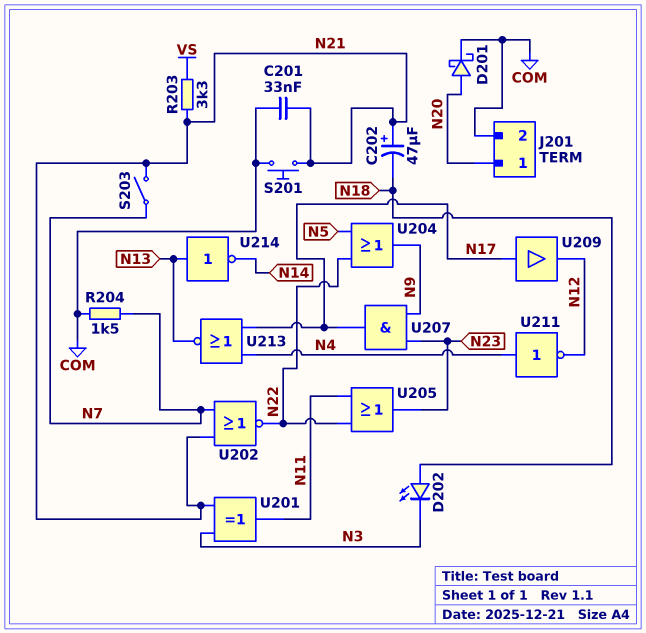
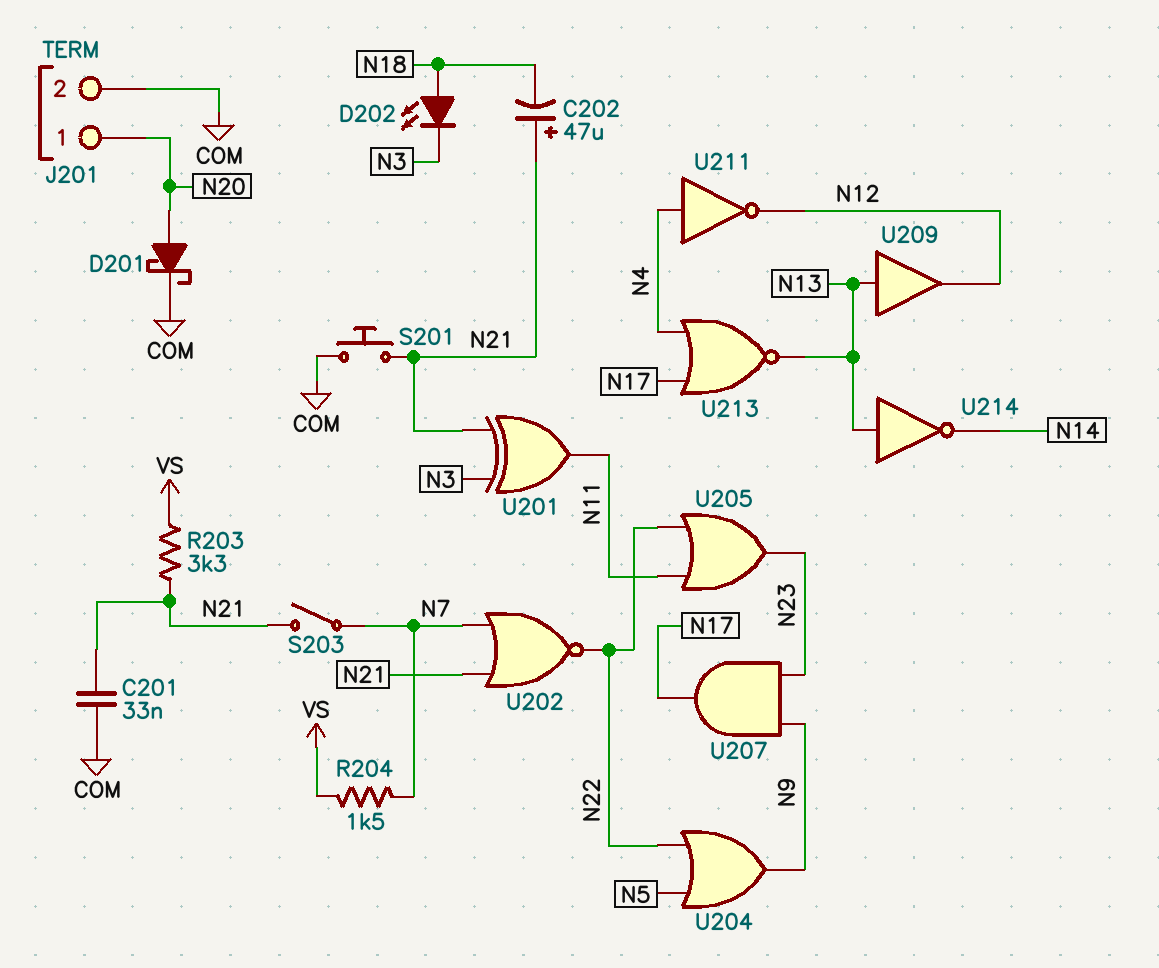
R204: 1.5k (COM, N7) -> 1.5k (N7, VS)
U209: buffer (in N17, out N12) -> buffer (in N13, out N12)

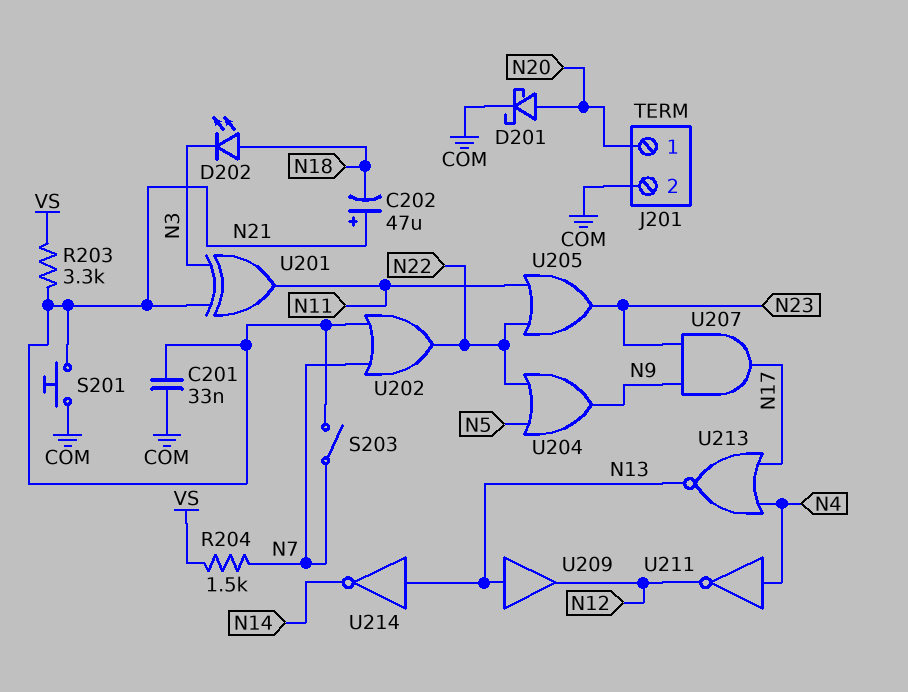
U202: NOR (in N7, in N21, out N22) -> OR (in N7, in N21, out N22)

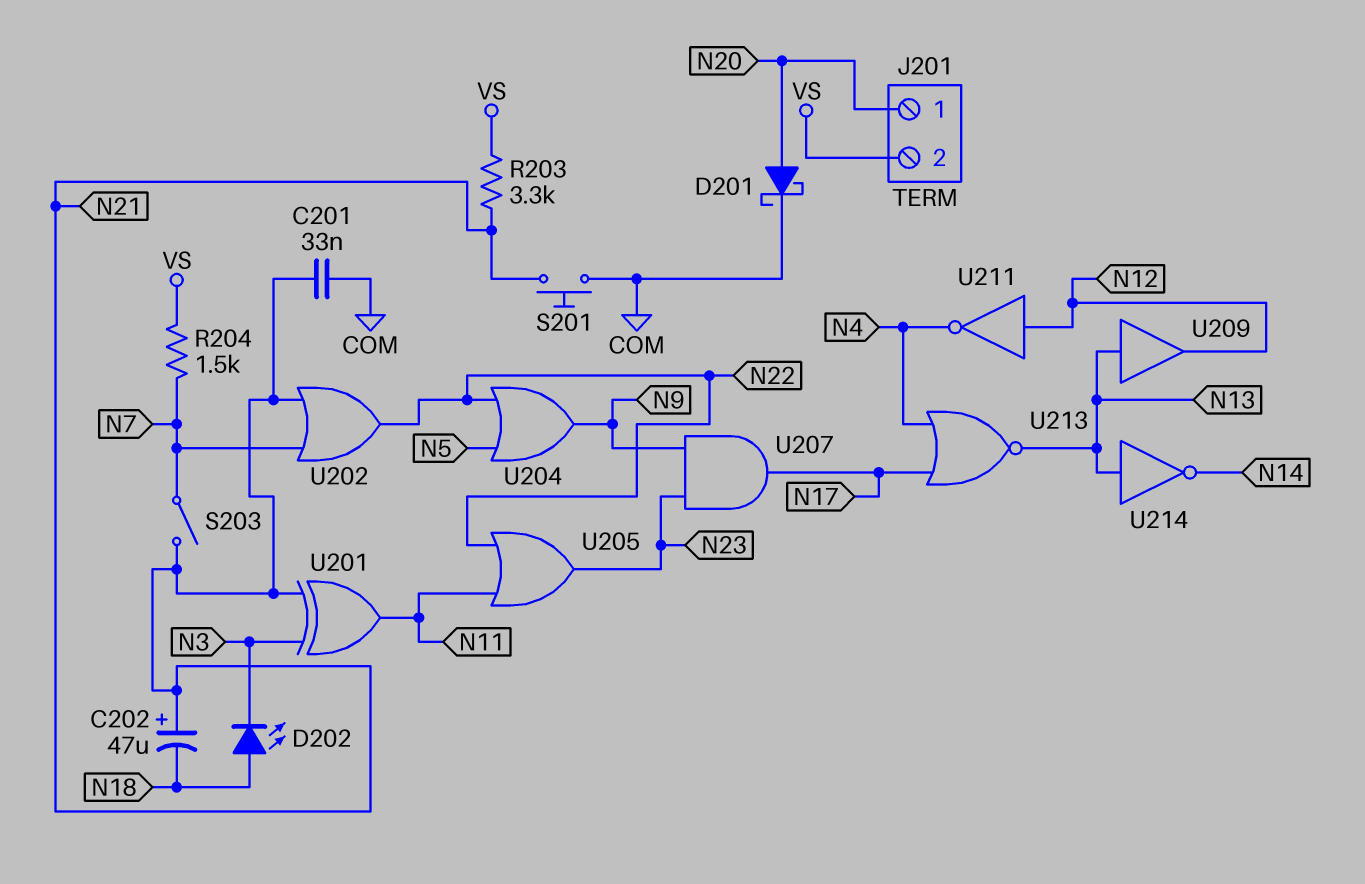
J201 pin 2: COM -> VS
U211: NOT (in N4, out N12) -> NOT (in N12, out N4)

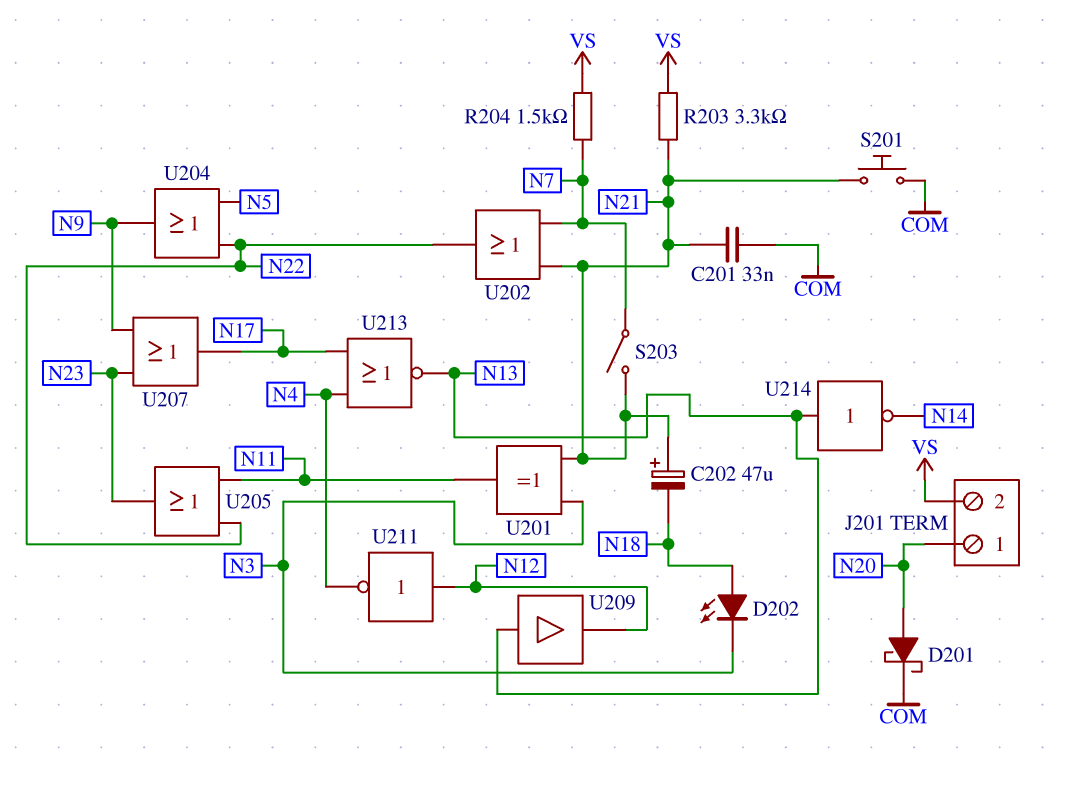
U207: AND (in N9, in N23, out N17) -> OR (in N9, in N23, out N17)

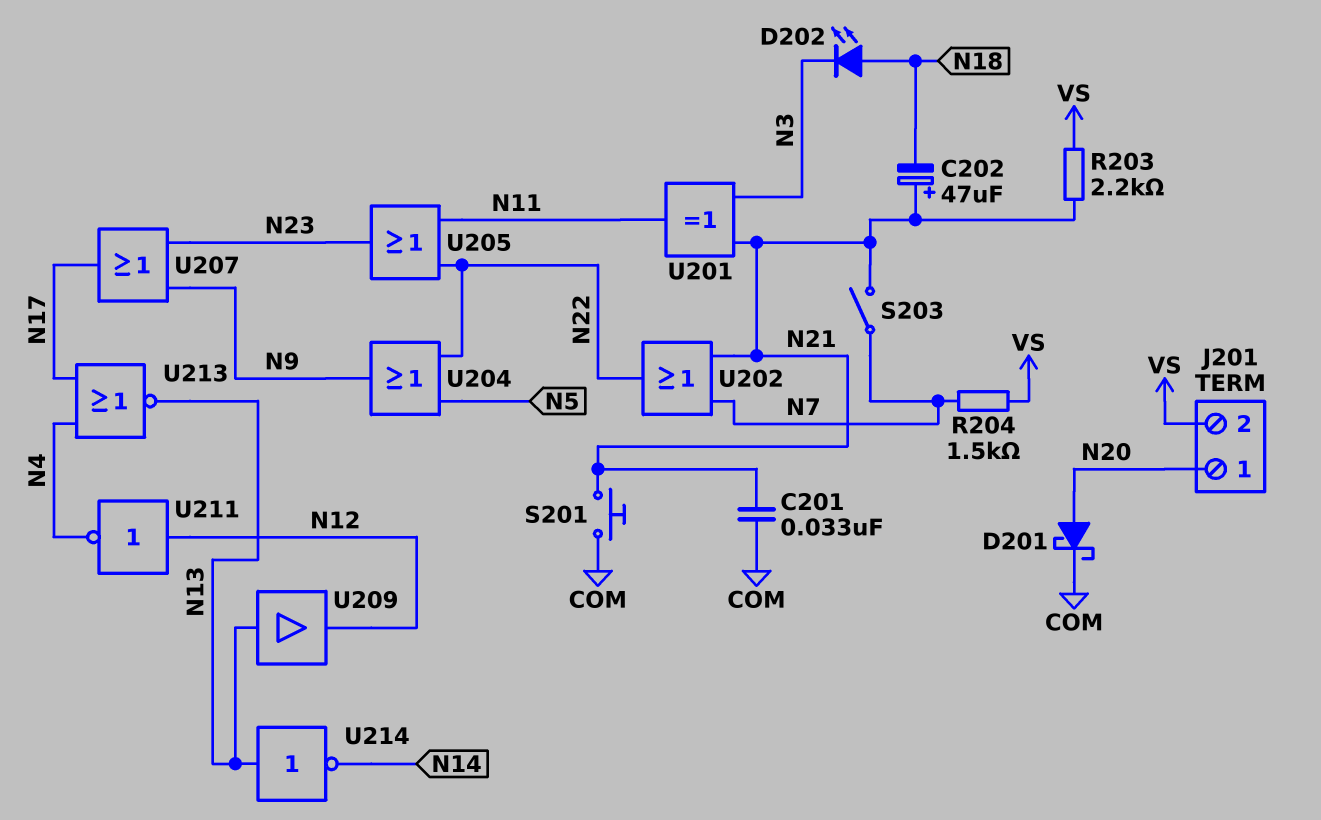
R203: 3.3k (N21, VS) -> 2.2k (N21, VS)

